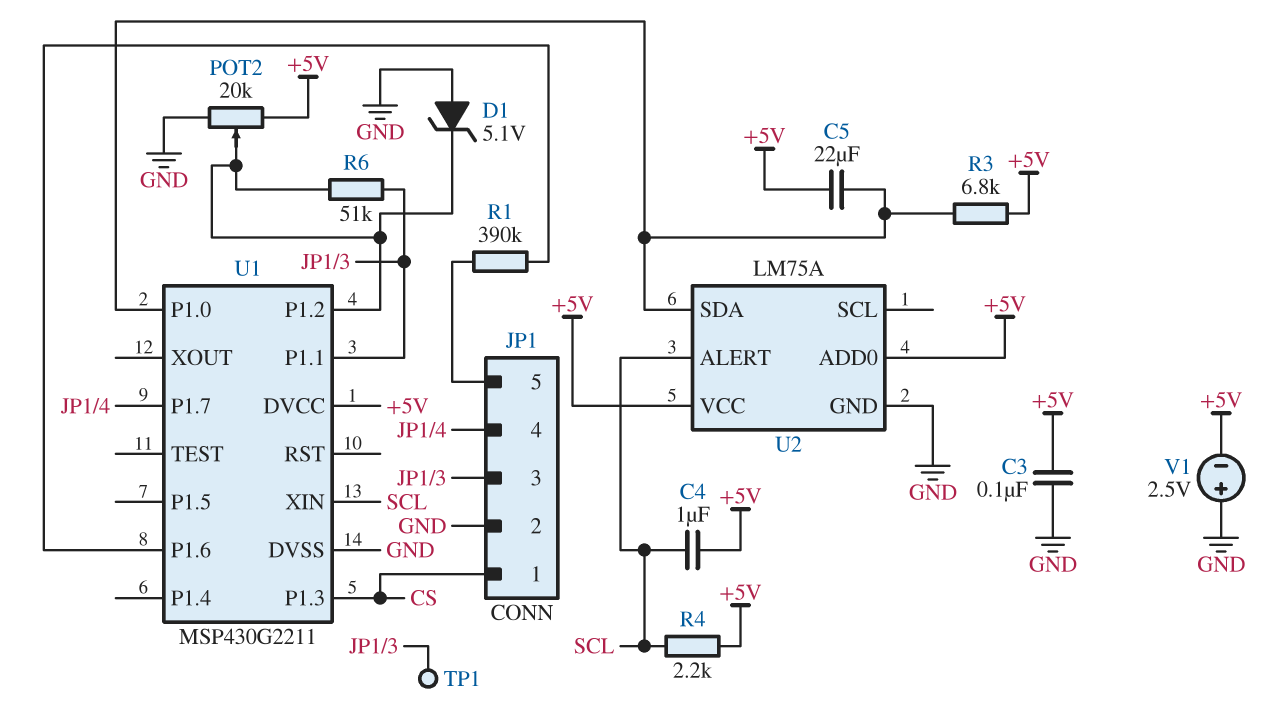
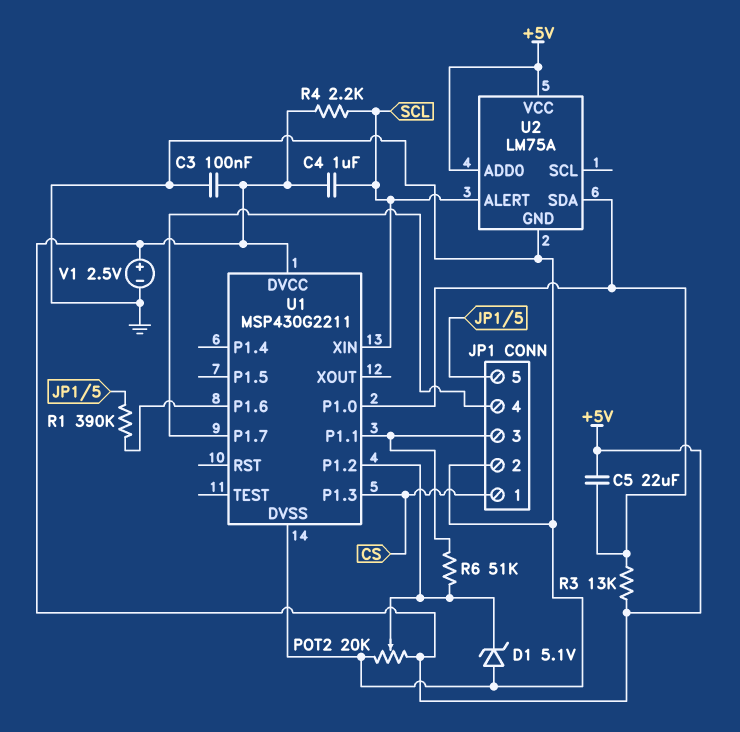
R3: 6.8k (+5V, U1/P1.0) -> 13k (+5V, U1/P1.0)
TP1: test point (JP1/3) -> none
V1: 2.5V (plus GND, minus +5V) -> 2.5V (plus +5V, minus GND)

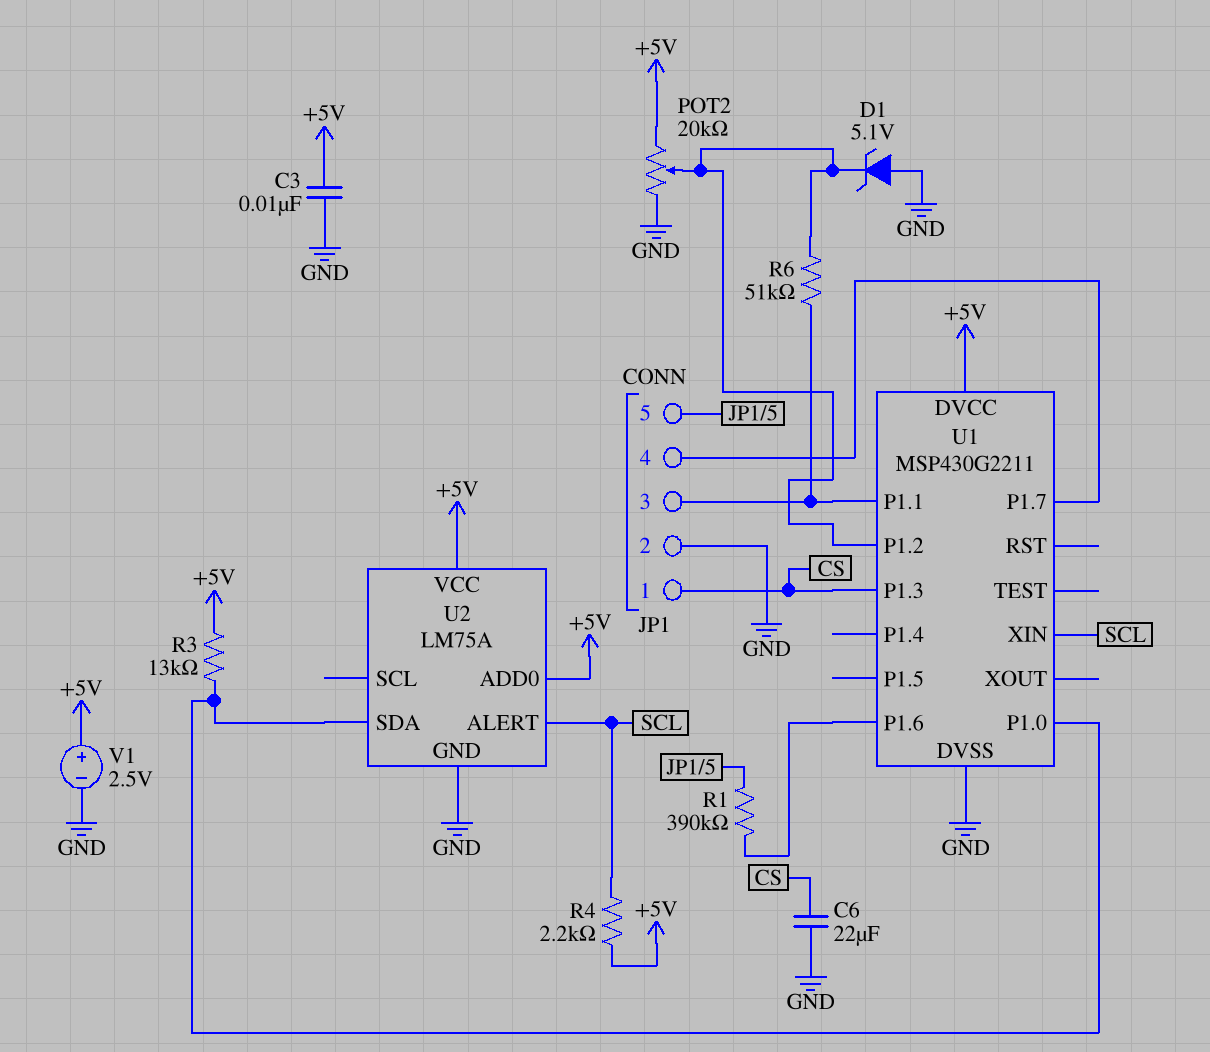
C3: 100nF (+5V, GND) -> 10nF (+5V, GND)
C4: 1uF (+5V, SCL) -> none
C5: 22uF (+5V, U1/P1.0) -> none
C6: none -> 22uF (CS, GND)

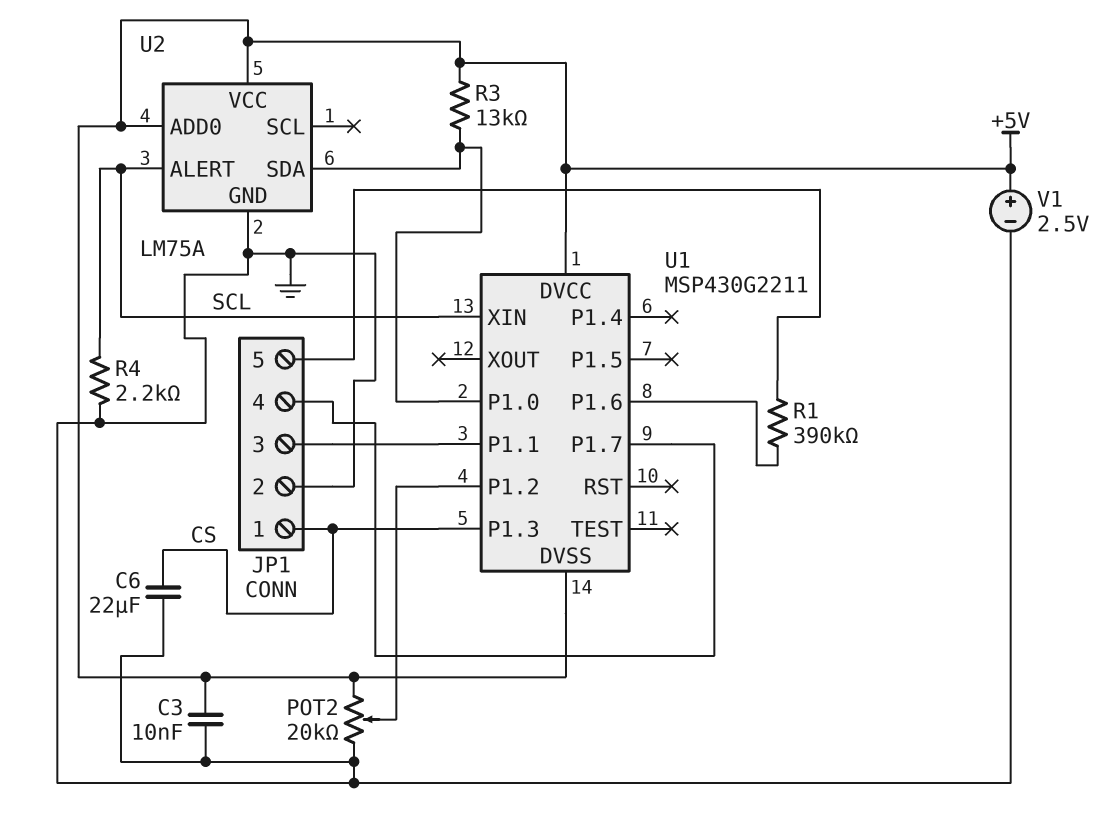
D1: zener 5.1V (A GND, K U1/P1.2) -> none
R4: 2.2k (+5V, SCL) -> 2.2k (GND, SCL)
R6: 51k (JP1/3, U1/P1.2) -> none
U1 pin DVSS: GND -> +5V

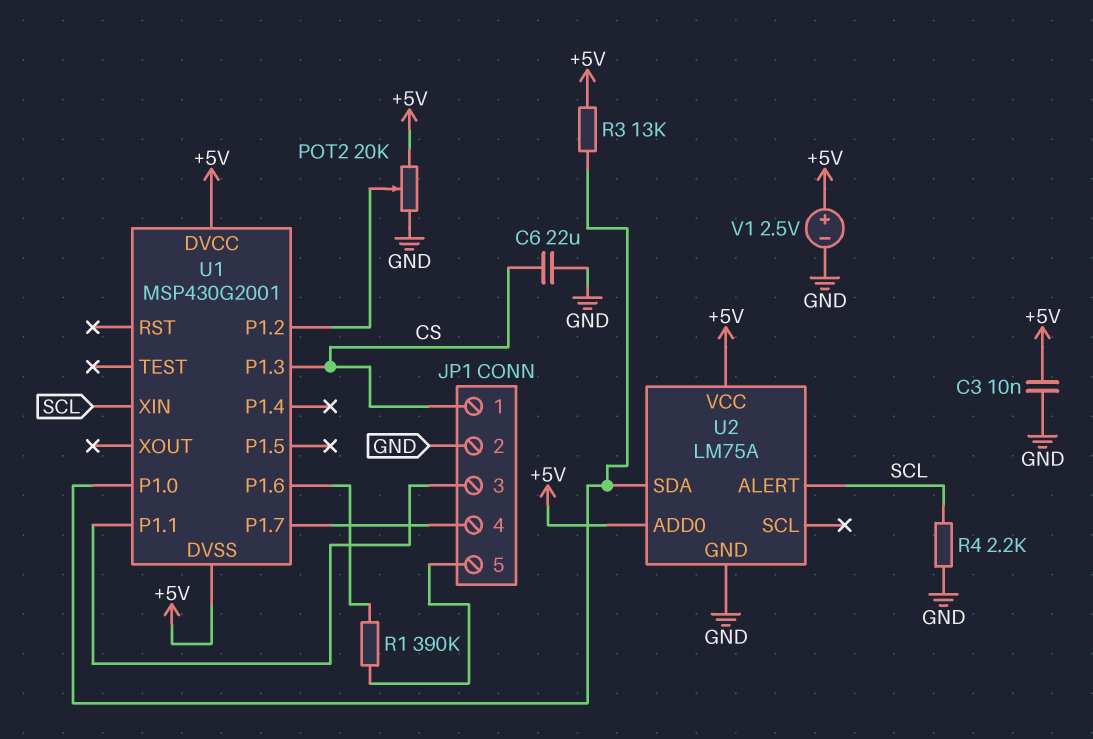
U1: MSP430G2211 -> MSP430G2001

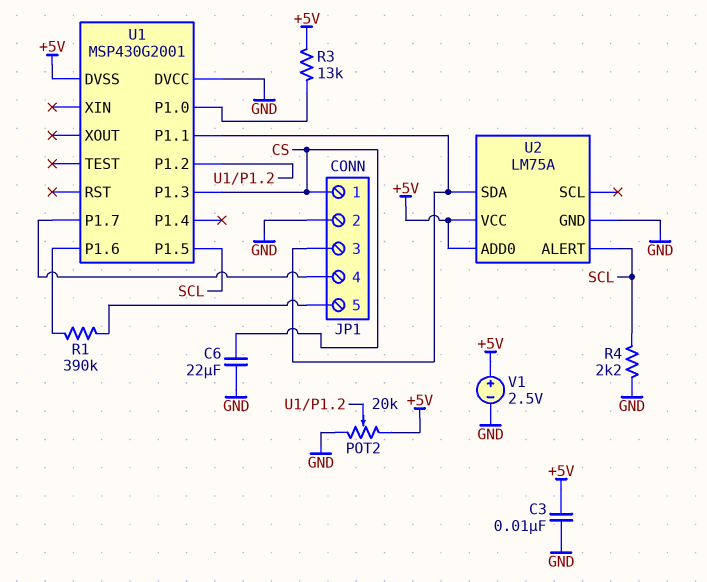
U1 pin DVCC: +5V -> GND
U1 pin P1.5: none -> SCL
U1 pin XIN: SCL -> none
U2 pin SDA: U1/P1.0 -> JP1/3

